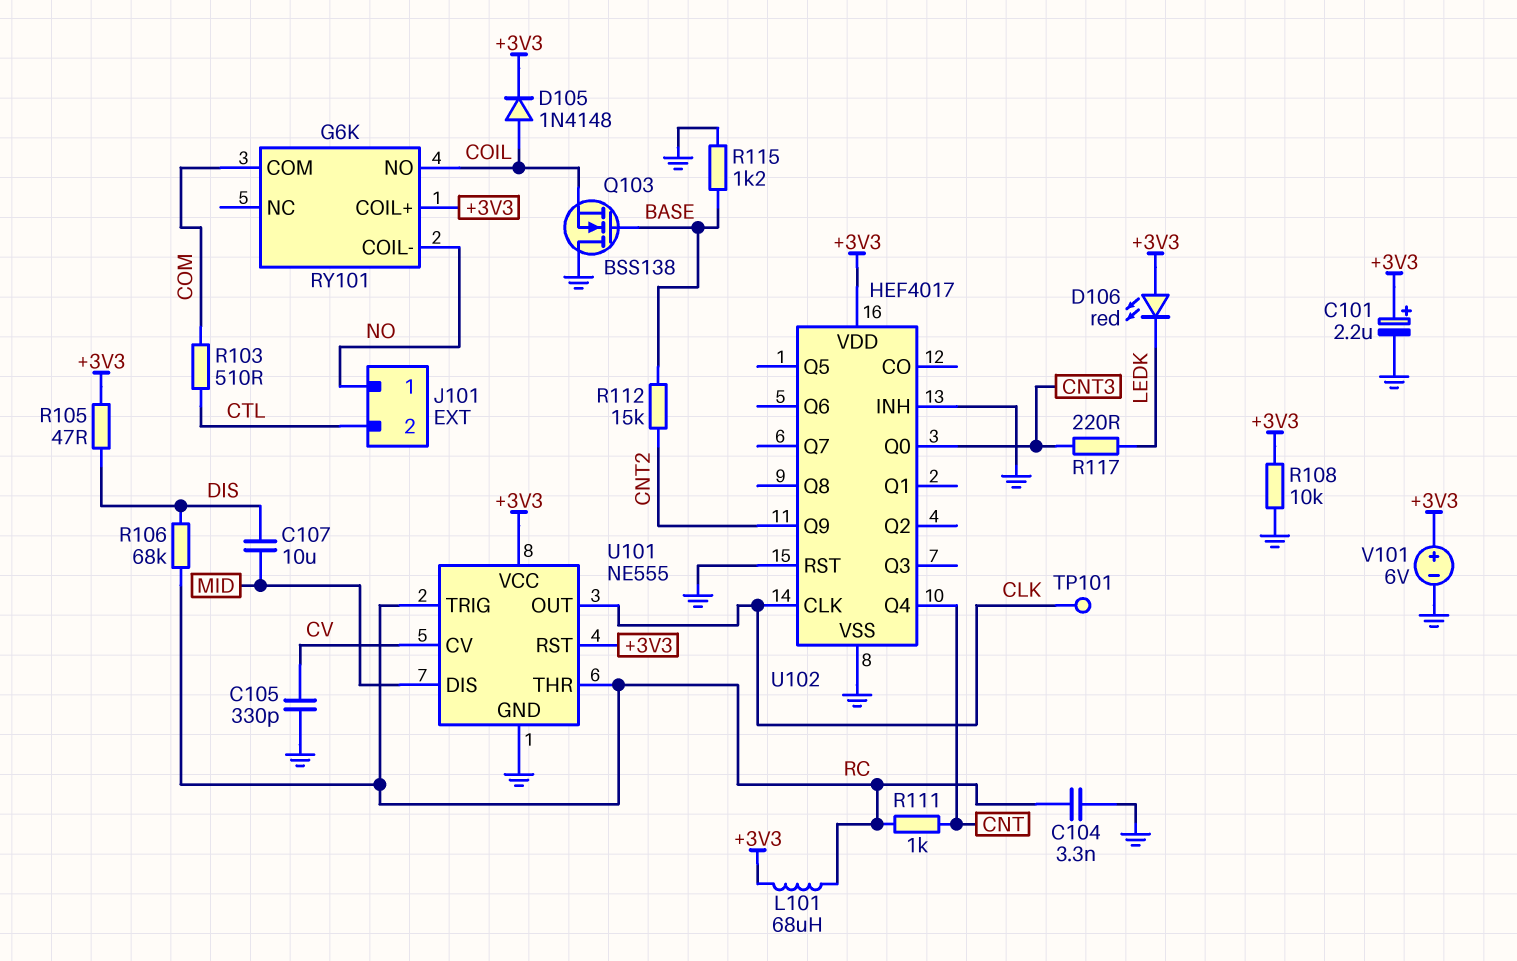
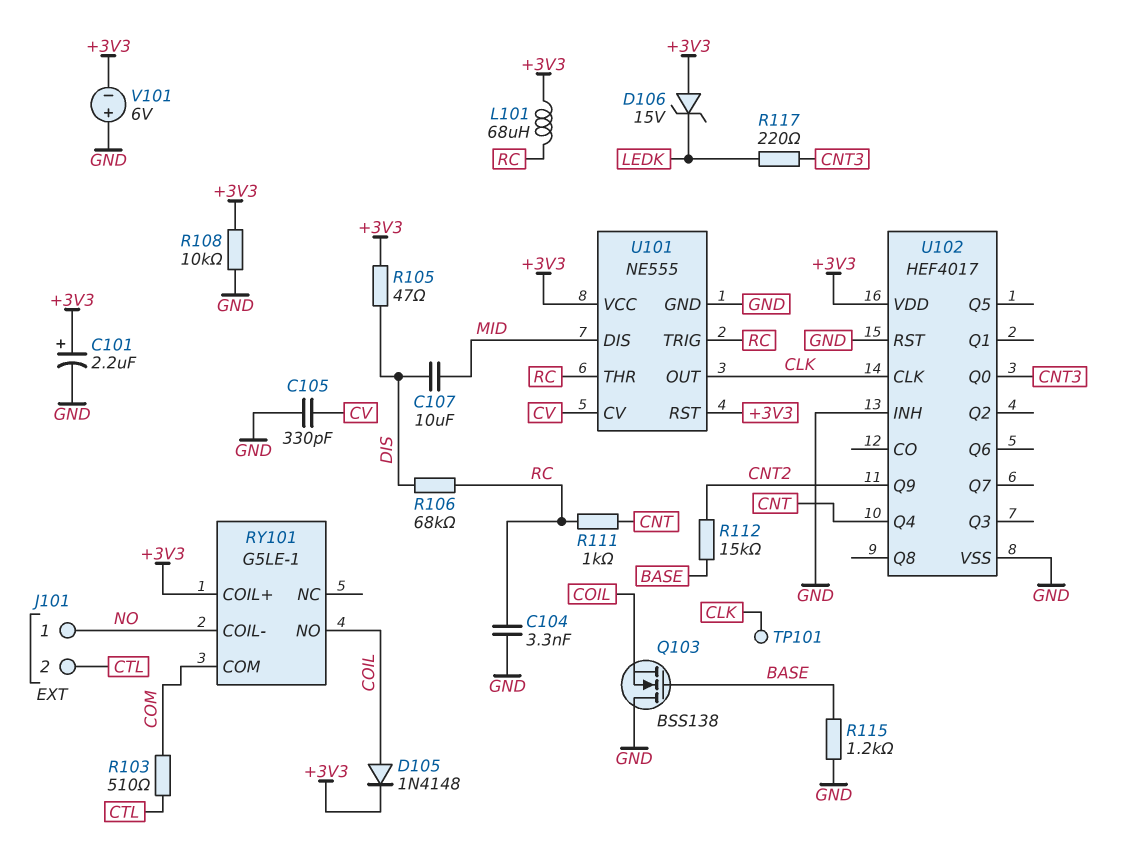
D106: LED red (A +3V3, K LEDK) -> zener 15V (A +3V3, K LEDK)
RY101: G6K -> G5LE-1
V101: 6V (plus +3V3, minus GND) -> 6V (plus GND, minus +3V3)

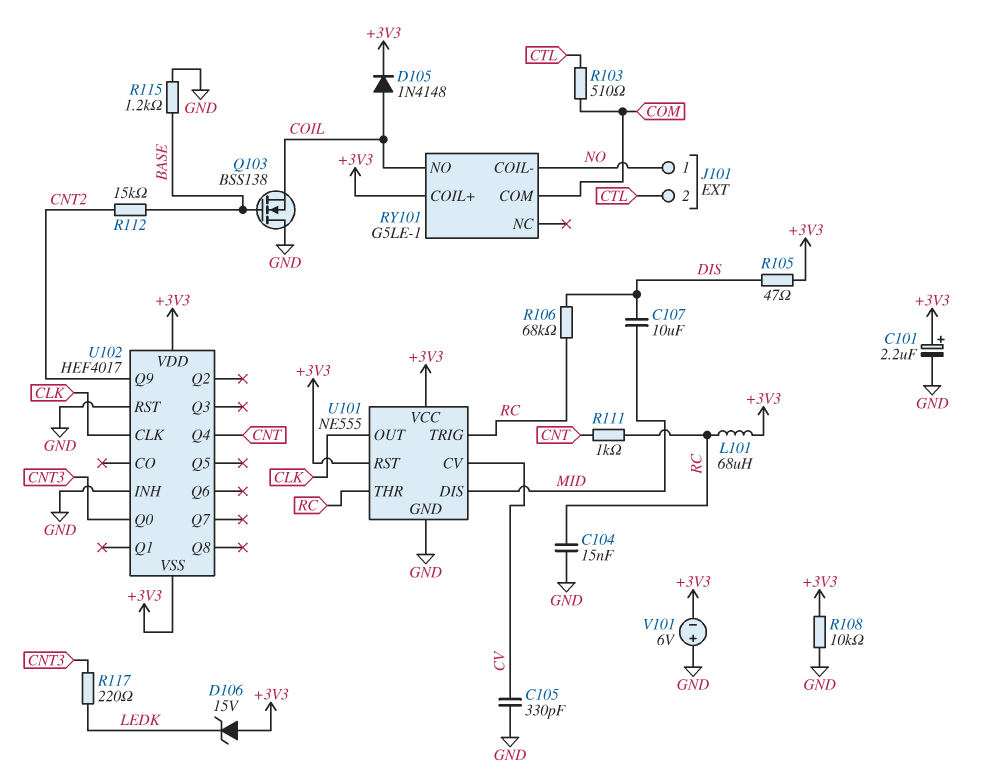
C104: 3.3nF (GND, RC) -> 15nF (GND, RC)
TP101: test point (CLK) -> none
U102 pin VSS: GND -> +3V3

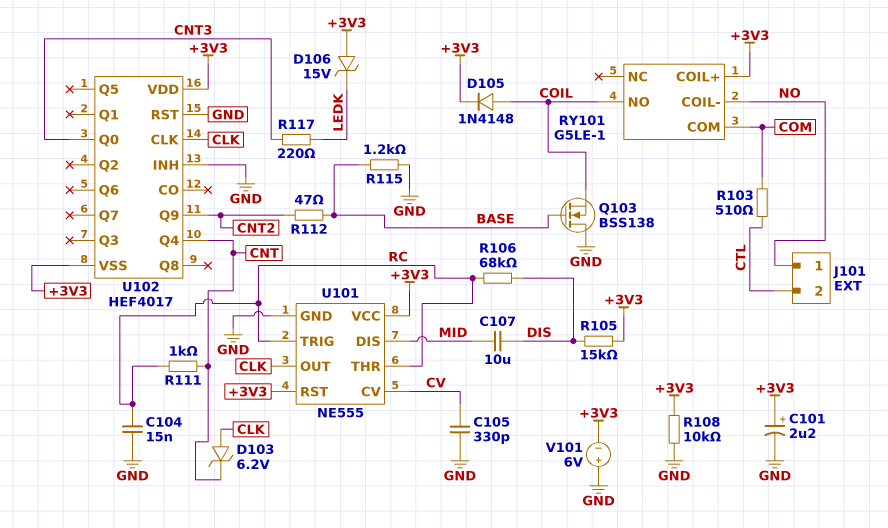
D103: none -> zener 6.2V (A CLK, K CNT)
L101: 68uH (+3V3, RC) -> none
R105: 47 (+3V3, DIS) -> 15k (+3V3, DIS)
R112: 15k (BASE, CNT2) -> 47 (BASE, CNT2)

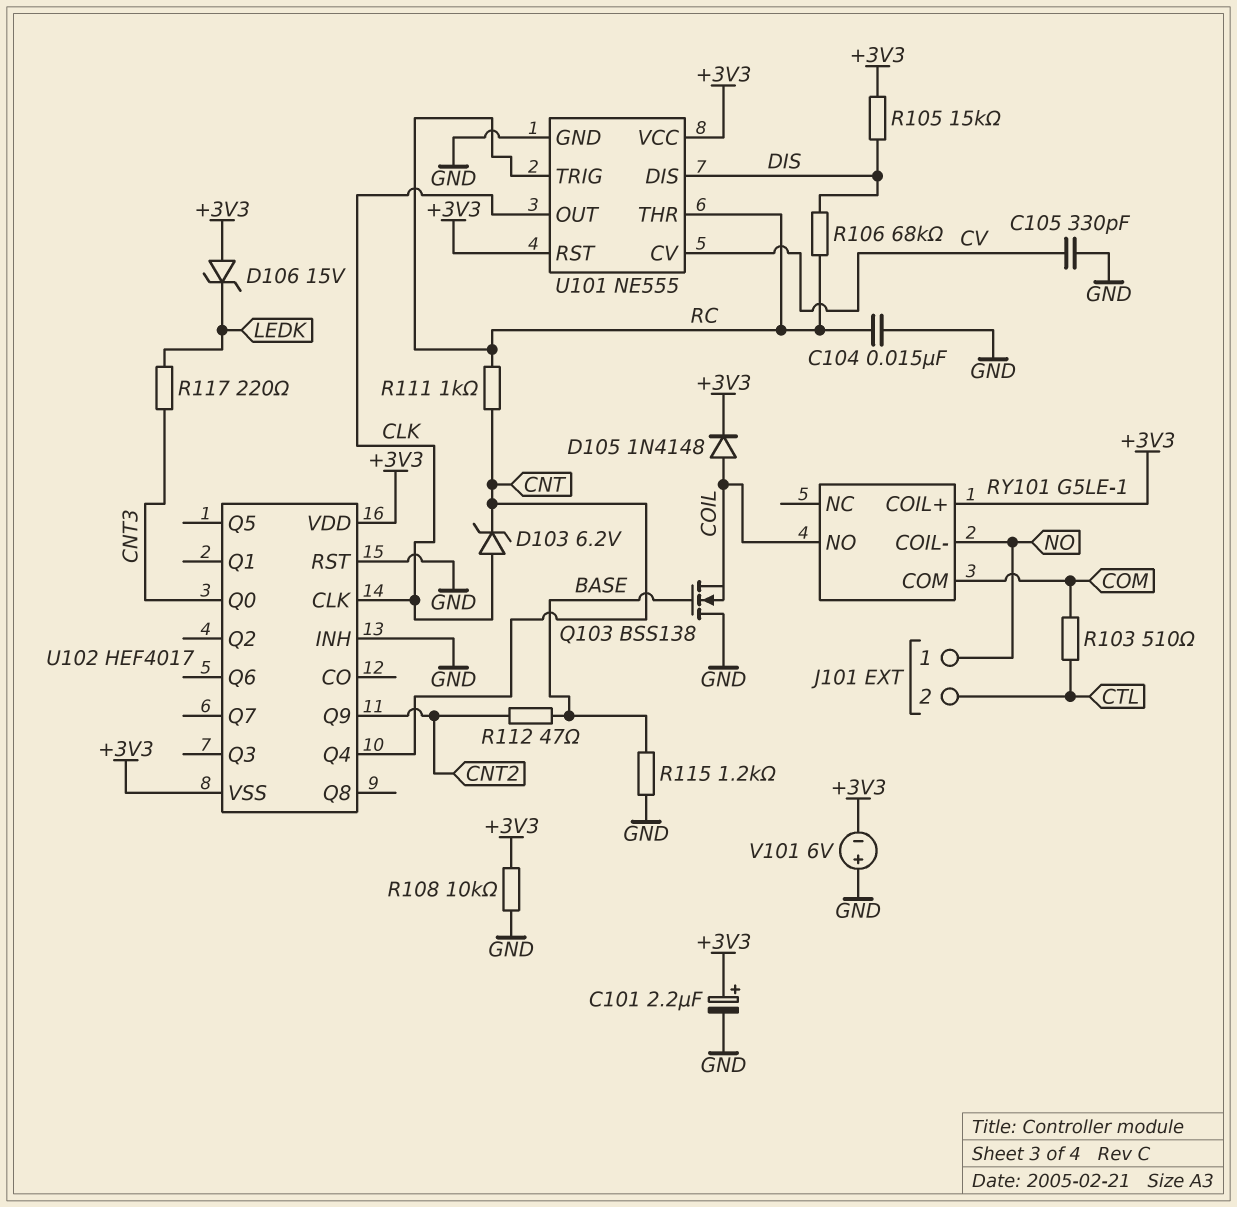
C107: 10uF (DIS, MID) -> none
U101 pin DIS: MID -> DIS

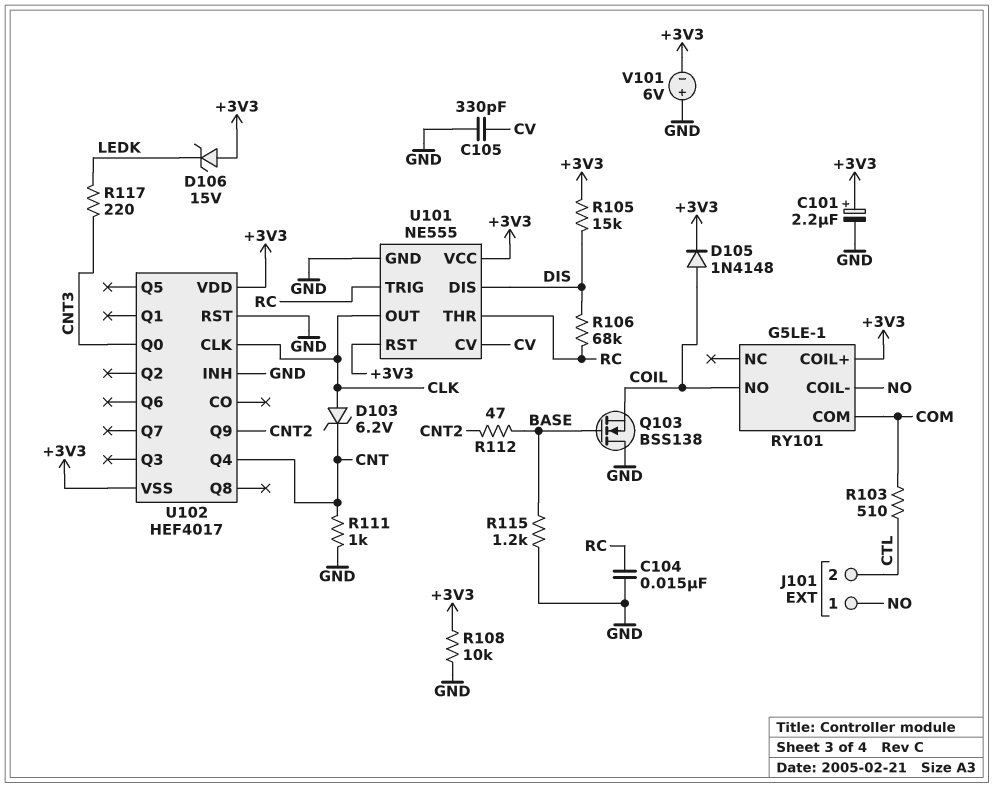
R111: 1k (CNT, RC) -> 1k (CNT, GND)

